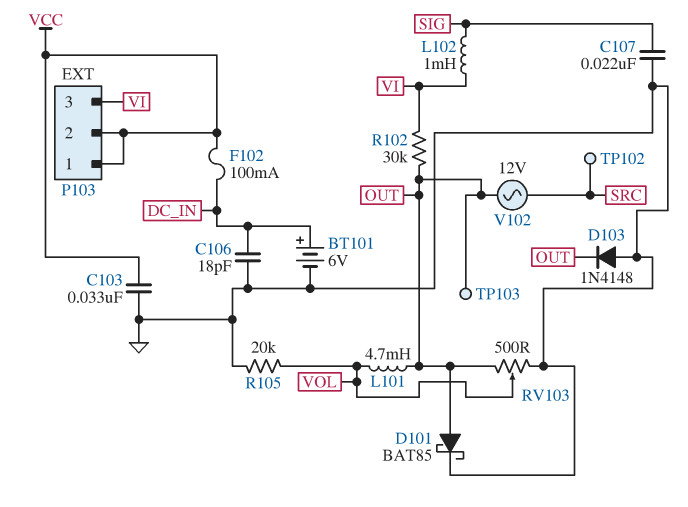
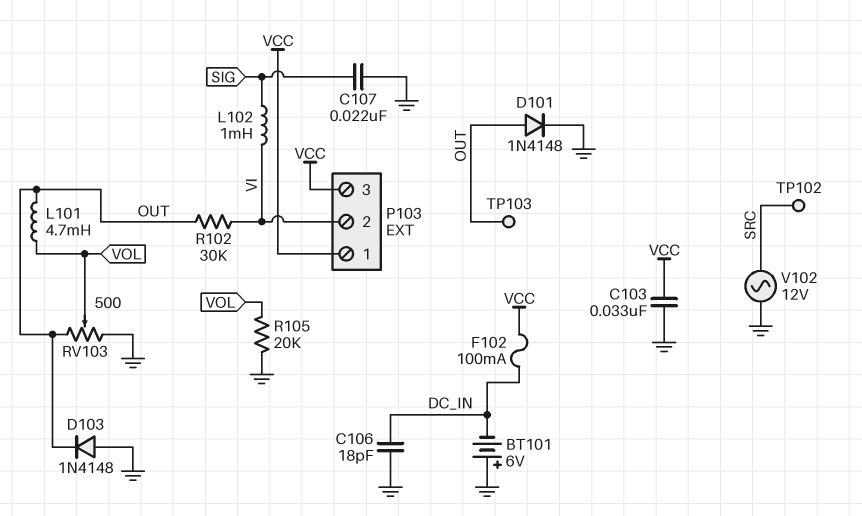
BT101: 6V (plus DC_IN, minus GND) -> 6V (plus GND, minus DC_IN)
D101: schottky BAT85 (A OUT, K GND) -> diode 1N4148 (A OUT, K GND)
P103 pin 2: VCC -> VI
P103 pin 3: VI -> VCC
V102: AC 12V (OUT, SRC) -> AC 12V (GND, SRC)

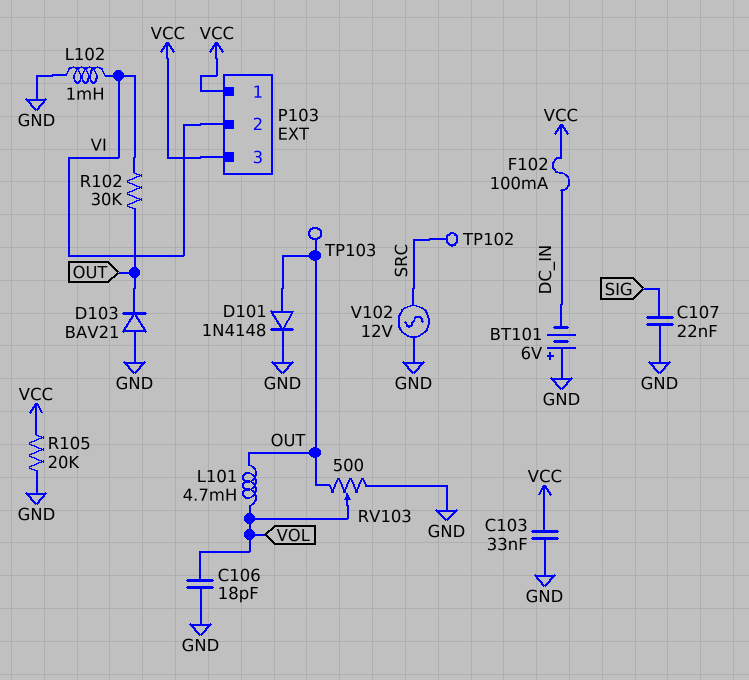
C106: 18pF (DC_IN, GND) -> 18pF (GND, VOL)
D103: diode 1N4148 (A GND, K OUT) -> diode BAV21 (A GND, K OUT)
L102: 1mH (SIG, VI) -> 1mH (GND, VI)
R105: 20k (GND, VOL) -> 20k (GND, VCC)

